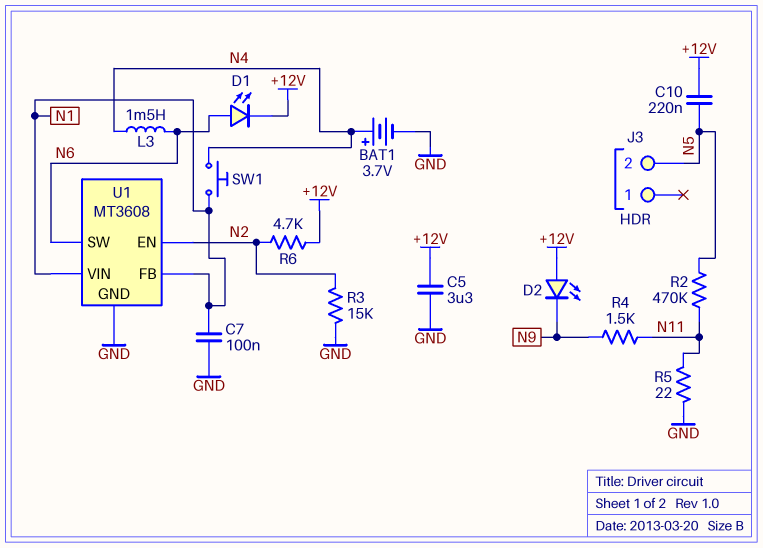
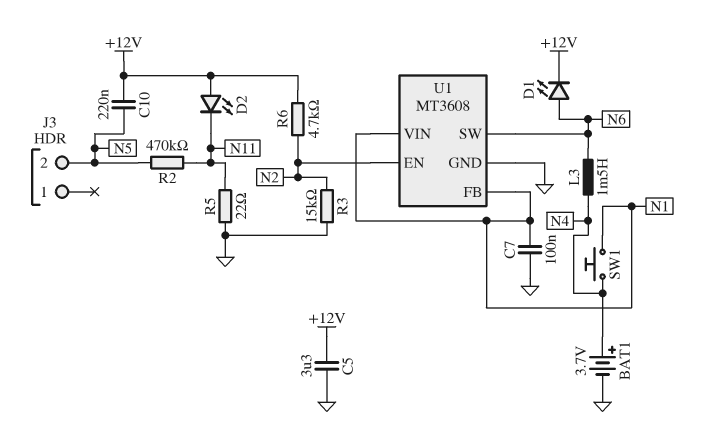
D2: LED (A +12V, K N9) -> LED (A +12V, K N11)
R4: 1.5k (N9, N11) -> none

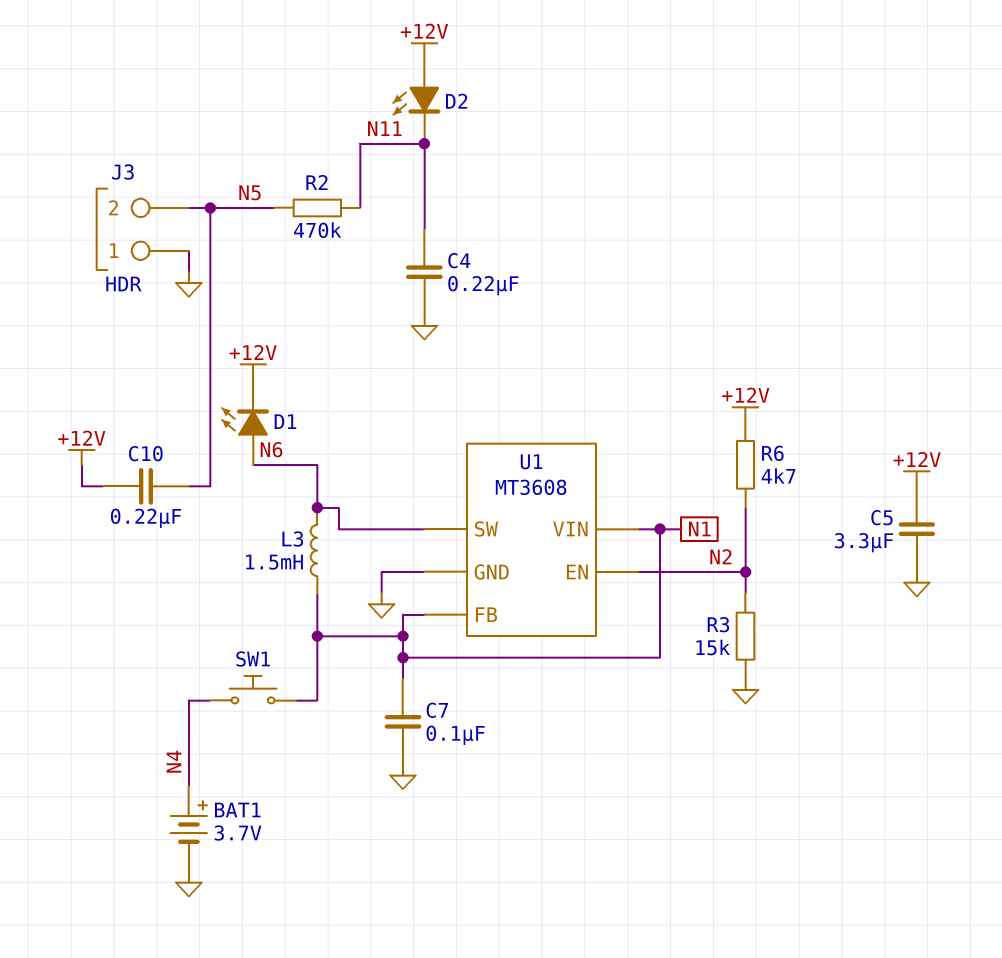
C4: none -> 220nF (GND, N11)
J3 pin 1: none -> GND
L3: 1.5mH (N4, N6) -> 1.5mH (N1, N6)
R5: 22 (GND, N11) -> none

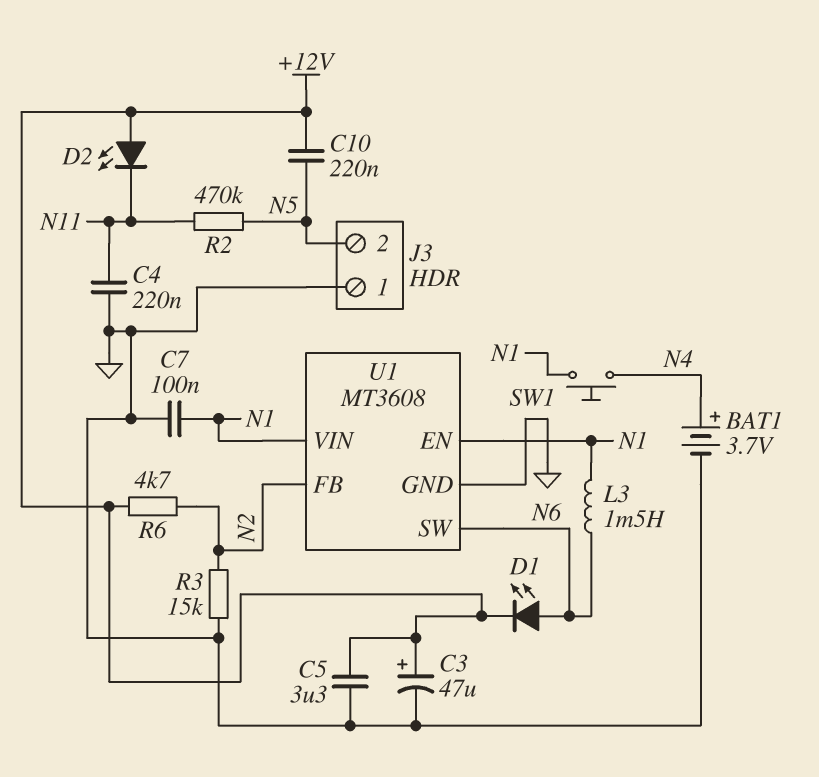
C3: none -> 47uF (plus +12V, minus GND)
U1 pin EN: N2 -> N1
U1 pin FB: N1 -> N2

